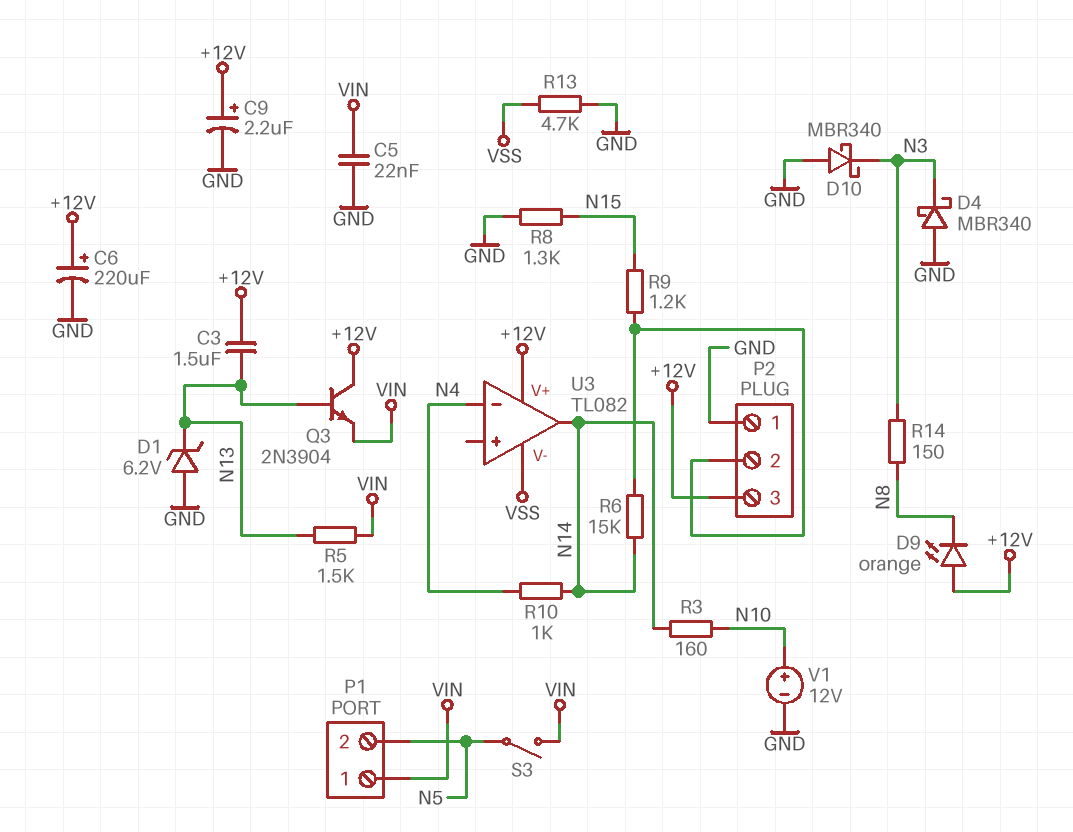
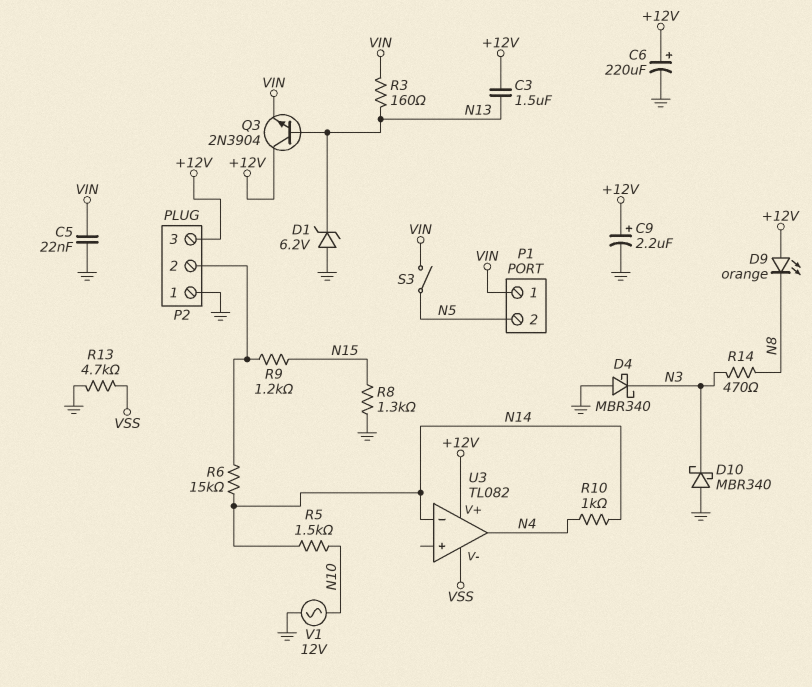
R3: 160 (N10, N14) -> 160 (N13, VIN)
R5: 1.5k (N13, VIN) -> 1.5k (N10, N14)
R14: 150 (N3, N8) -> 470 (N3, N8)
U3 pin in-: N4 -> N14
U3 pin out: N14 -> N4
V1: 12V (plus N10, minus GND) -> AC 12V (GND, N10)

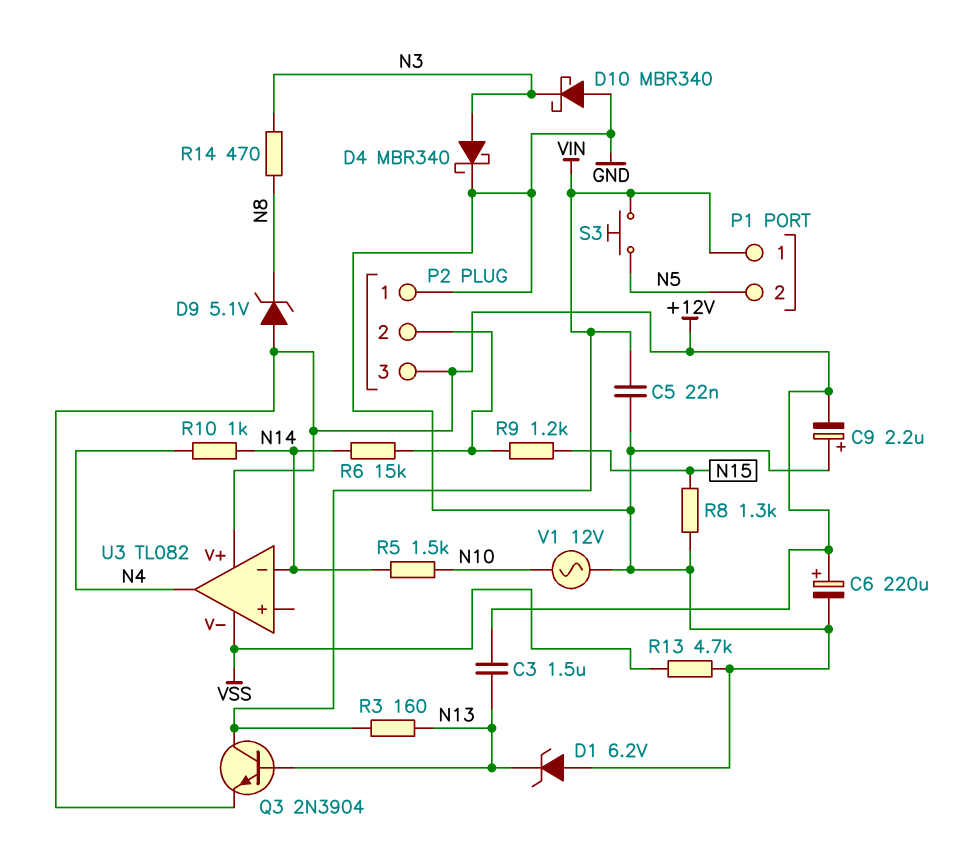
C9: 2.2uF (plus +12V, minus GND) -> 2.2uF (plus GND, minus +12V)
D4: schottky MBR340 (A GND, K N3) -> schottky MBR340 (A N3, K GND)
D9: LED orange (A +12V, K N8) -> zener 5.1V (A +12V, K N8)
Q3: NPN 2N3904 (B N13, C +12V, E VIN) -> NPN 2N3904 (B N13, C VIN, E +12V)
S3: switch (N5, VIN) -> button (N5, VIN)

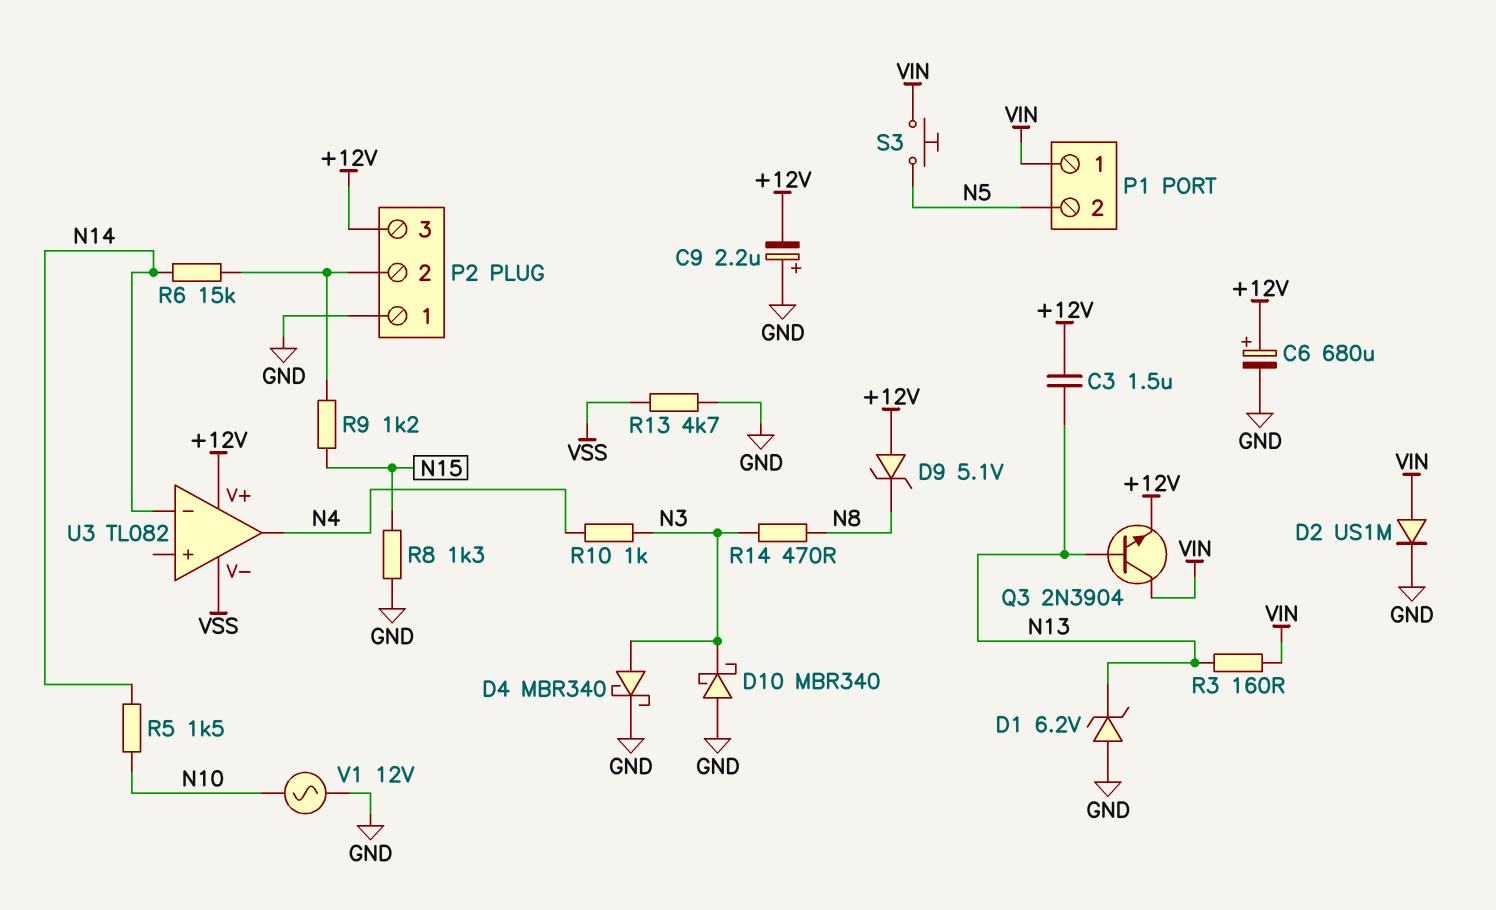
C5: 22nF (GND, VIN) -> none
C6: 220uF (plus +12V, minus GND) -> 680uF (plus +12V, minus GND)
D2: none -> diode US1M (A VIN, K GND)
R10: 1k (N4, N14) -> 1k (N3, N4)

